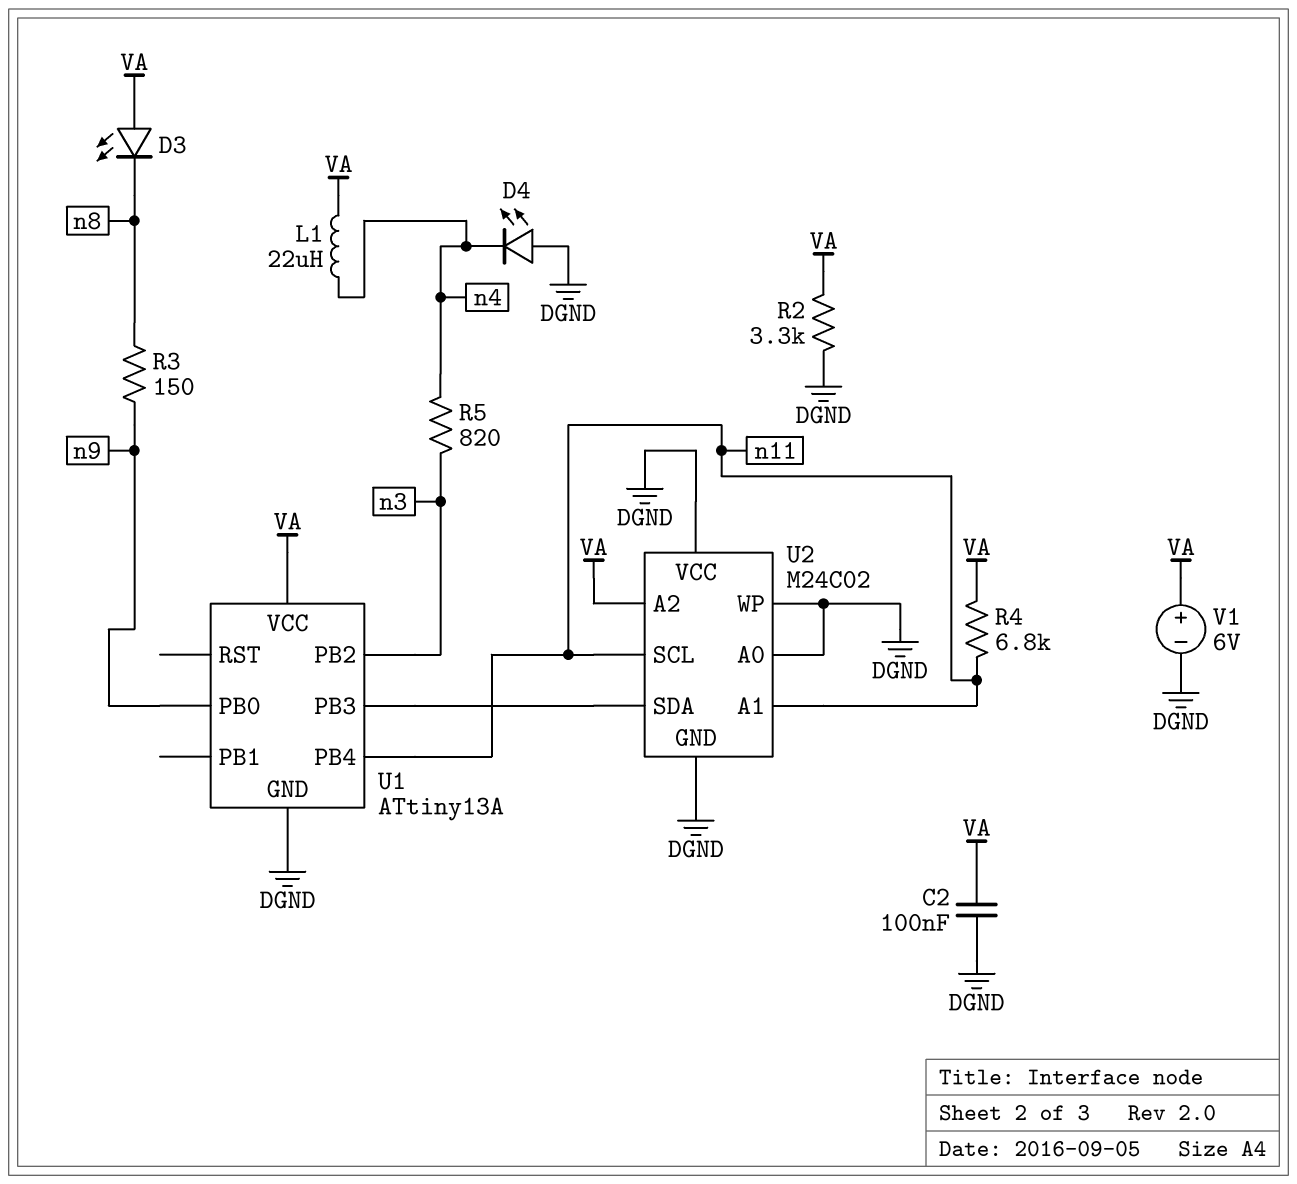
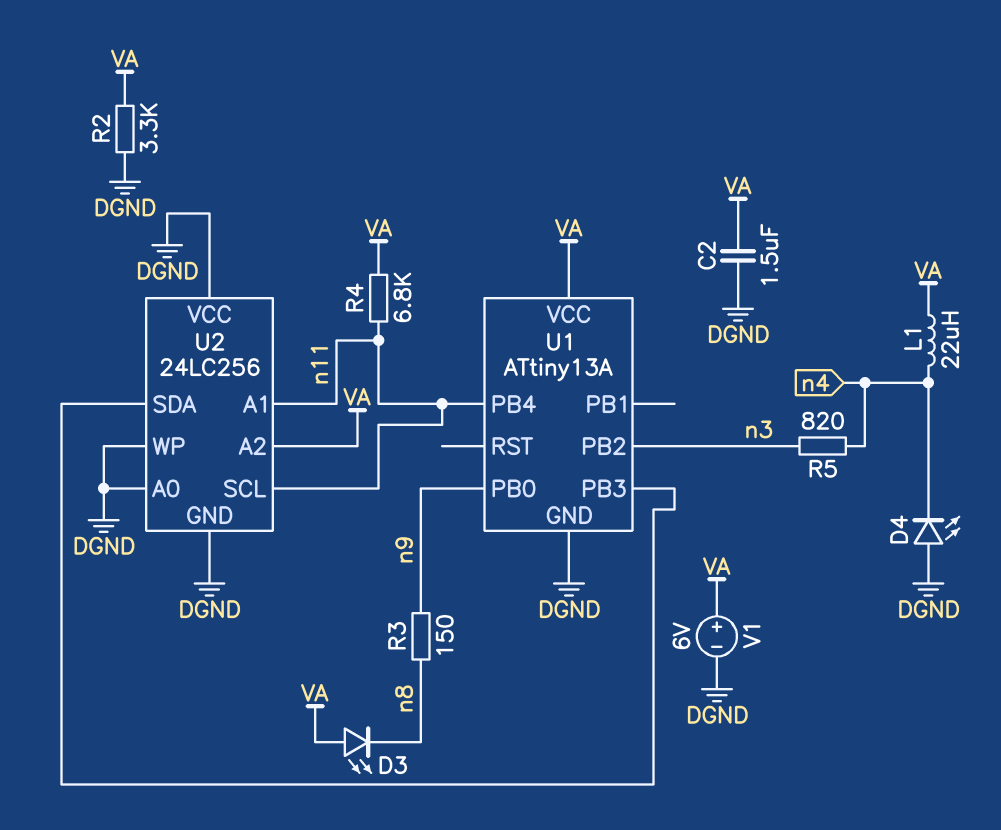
C2: 100nF (DGND, VA) -> 1.5uF (DGND, VA)
U2: M24C02 -> 24LC256

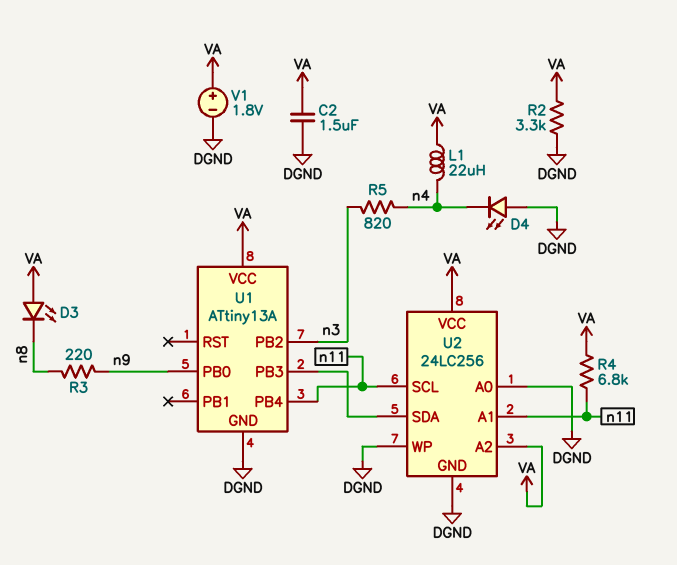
R3: 150 (n8, n9) -> 220 (n8, n9)
U2 pin VCC: DGND -> VA
V1: 6V (plus VA, minus DGND) -> 1.8V (plus VA, minus DGND)

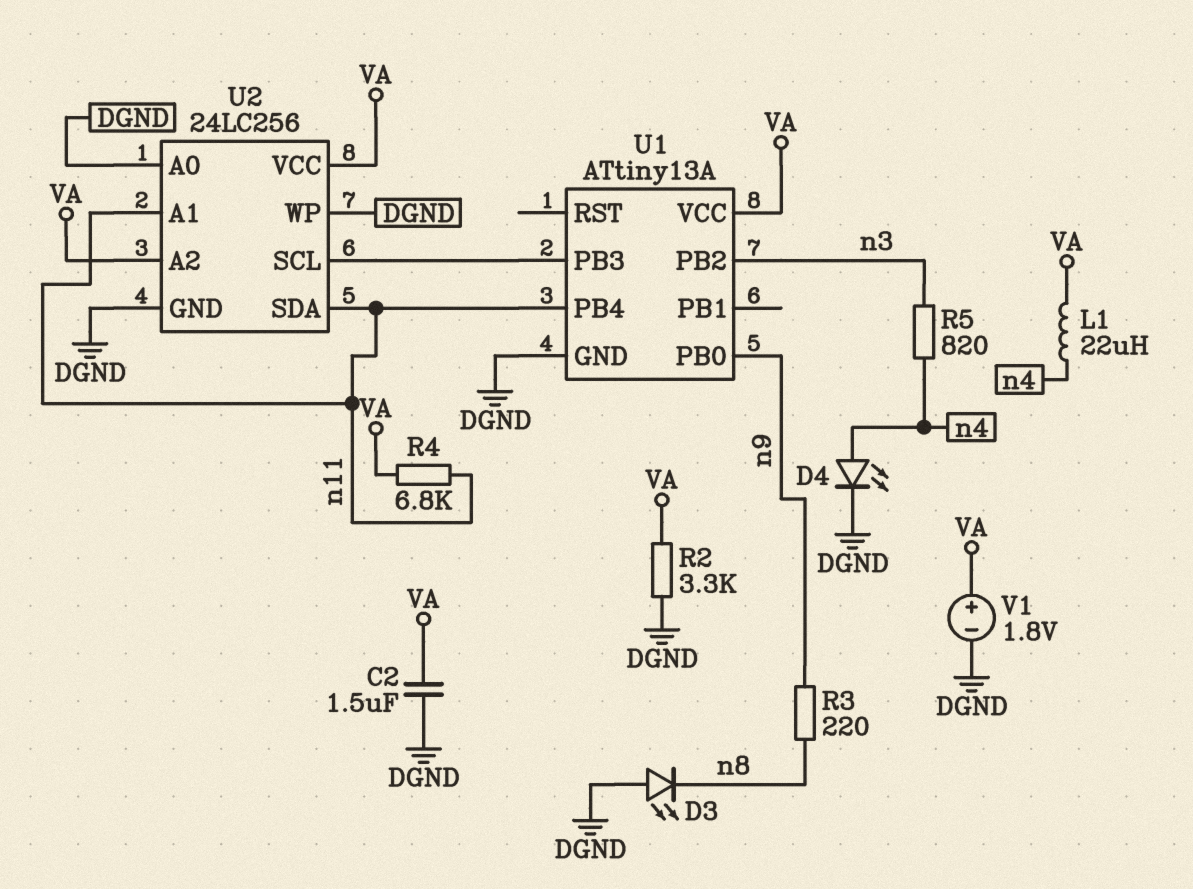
D3: LED (A VA, K n8) -> LED (A DGND, K n8)
D4: LED (A DGND, K n4) -> LED (A n4, K DGND)
U2 pin SCL: n11 -> U1/PB3
U2 pin SDA: U1/PB3 -> n11

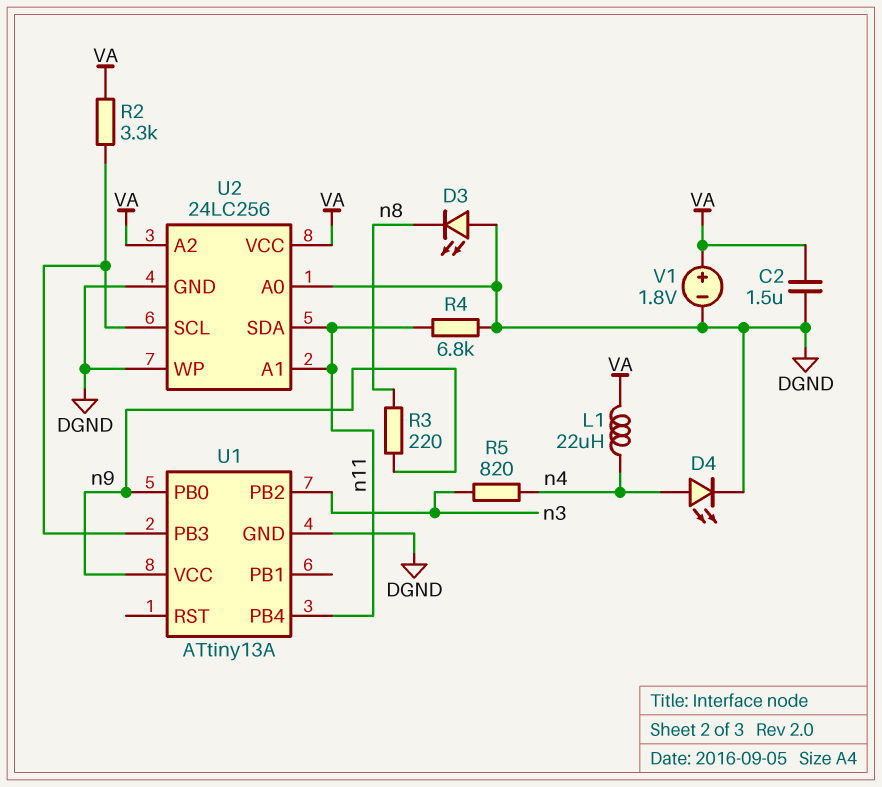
R2: 3.3k (DGND, VA) -> 3.3k (U1/PB3, VA)
R4: 6.8k (VA, n11) -> 6.8k (DGND, n11)
U1 pin VCC: VA -> n9

